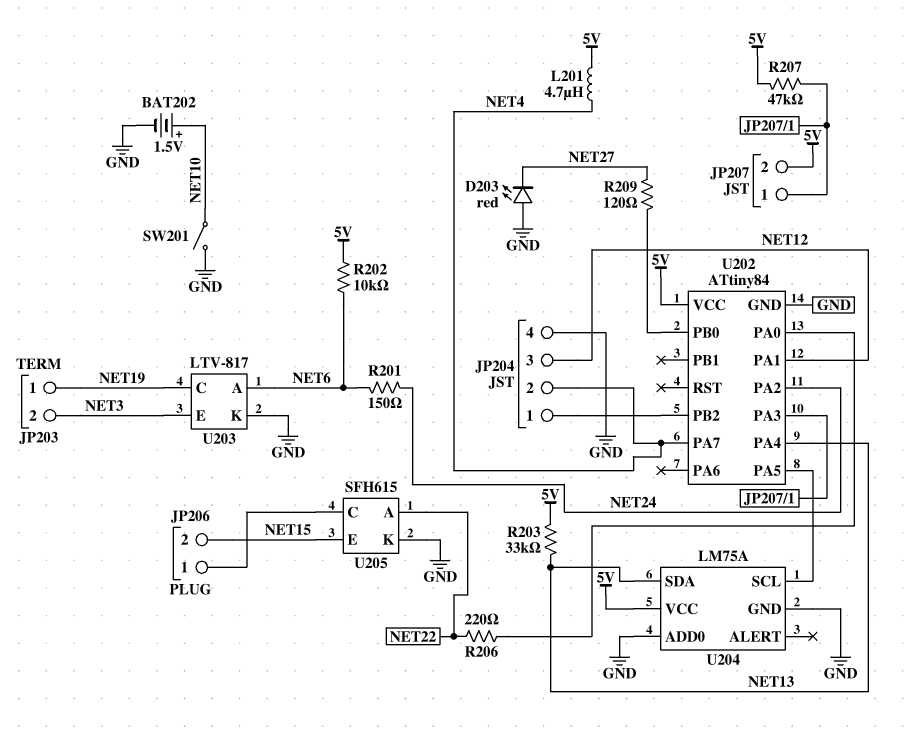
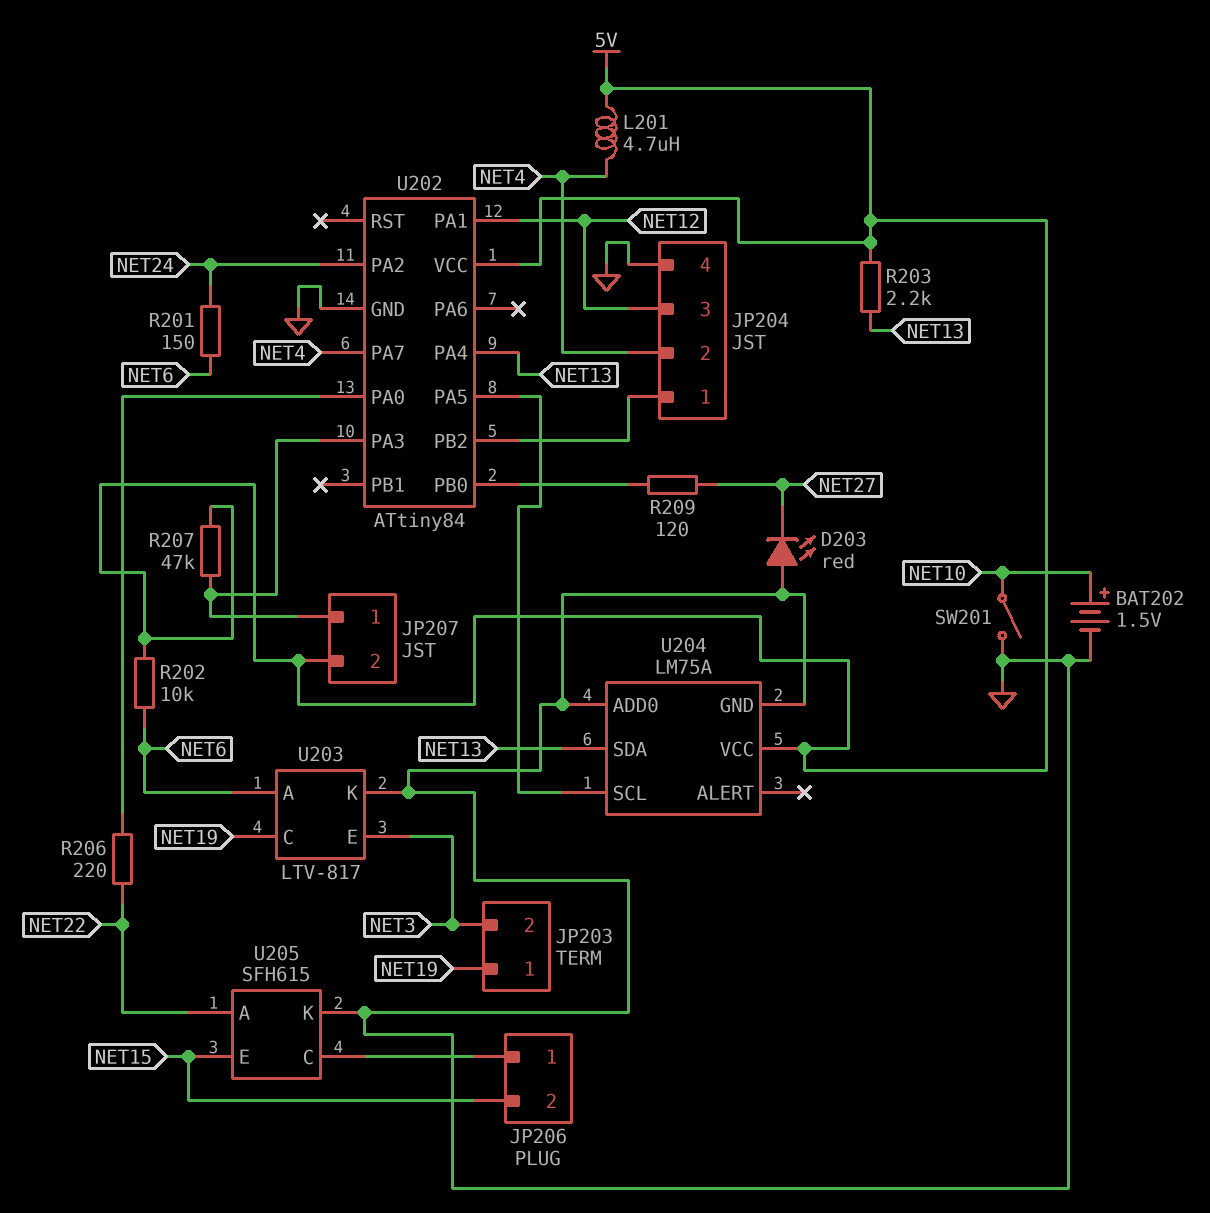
R203: 33k (5V, NET13) -> 2.2k (5V, NET13)

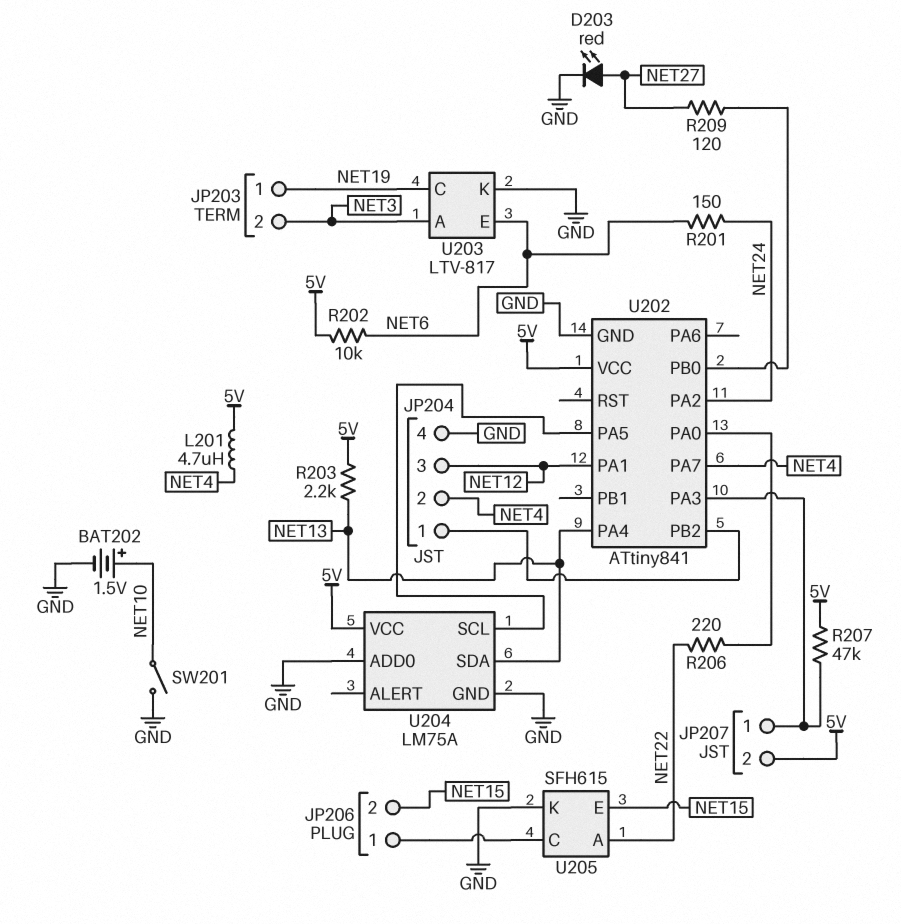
D203: LED red (A GND, K NET27) -> LED red (A NET27, K GND)
U202: ATtiny84 -> ATtiny841
U203 pin A: NET6 -> NET3
U203 pin E: NET3 -> NET6

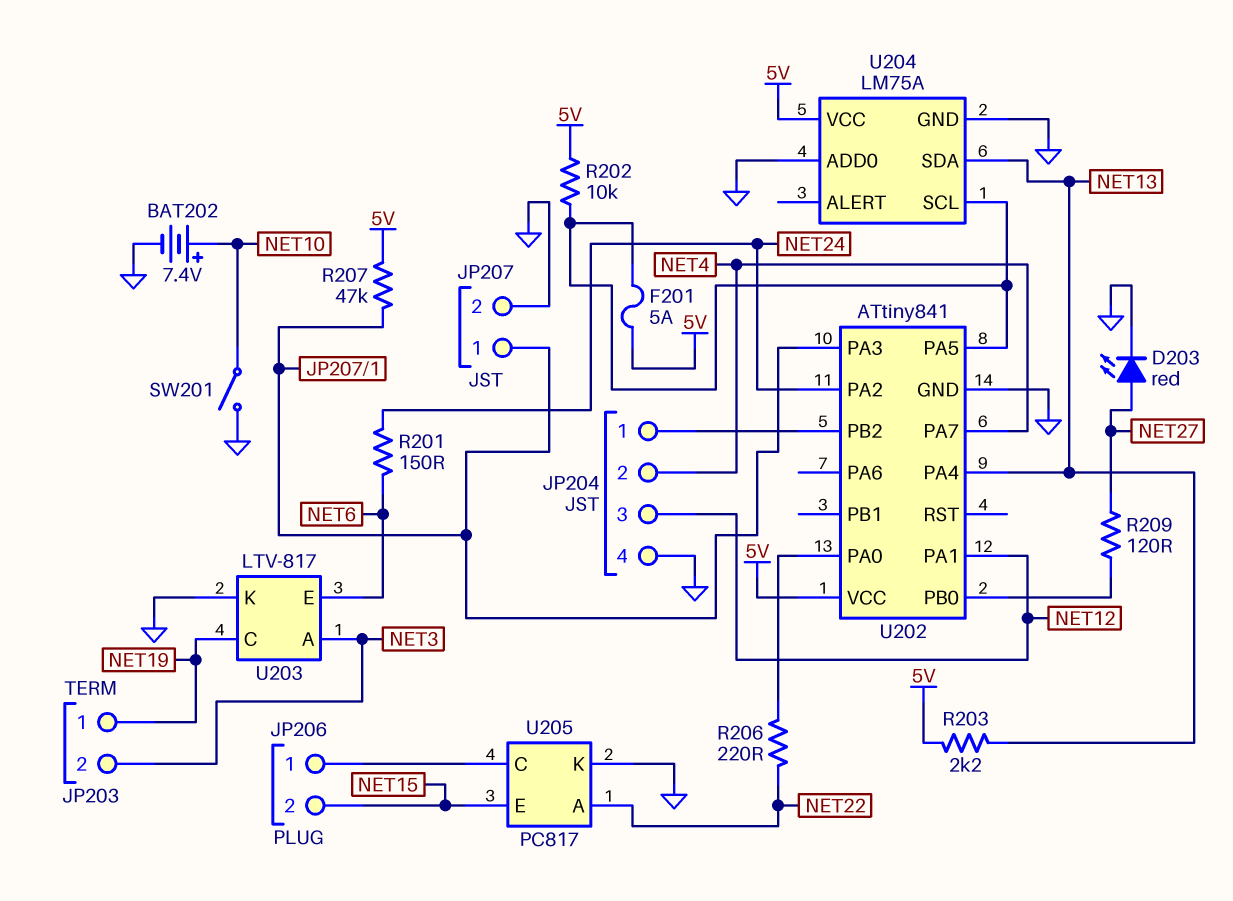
BAT202: 1.5V (plus NET10, minus GND) -> 7.4V (plus NET10, minus GND)
F201: none -> 5A (5V, U202/PA5)
JP207 pin 2: 5V -> GND
L201: 4.7uH (5V, NET4) -> none
R202: 10k (5V, NET6) -> 10k (5V, U202/PA5)
U205: SFH615 -> PC817

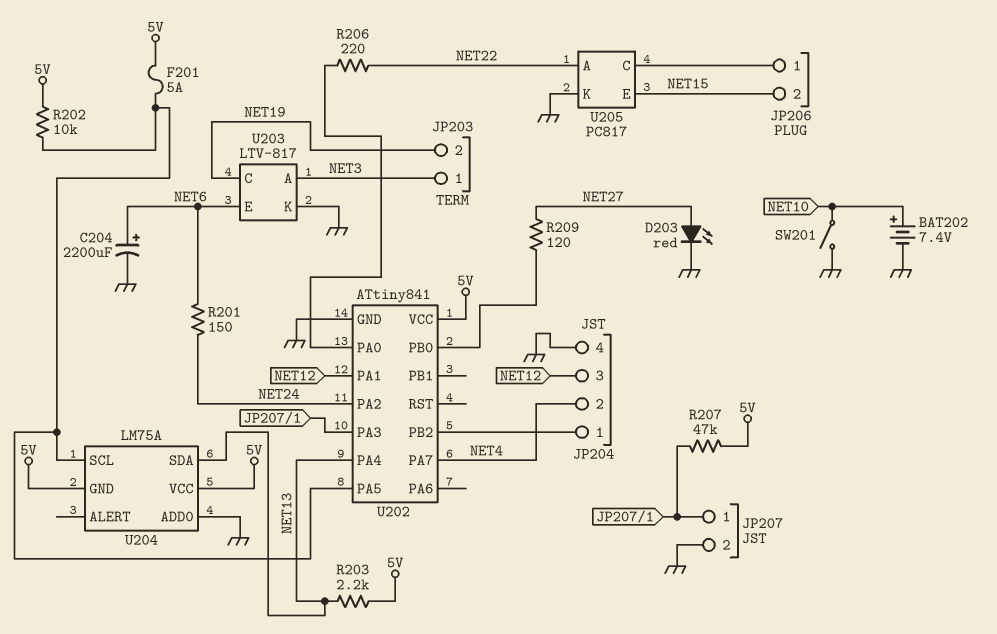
C204: none -> 2200uF (plus NET6, minus GND)
JP203 pin 1: NET19 -> NET3
JP203 pin 2: NET3 -> NET19
U204 pin GND: GND -> 5V

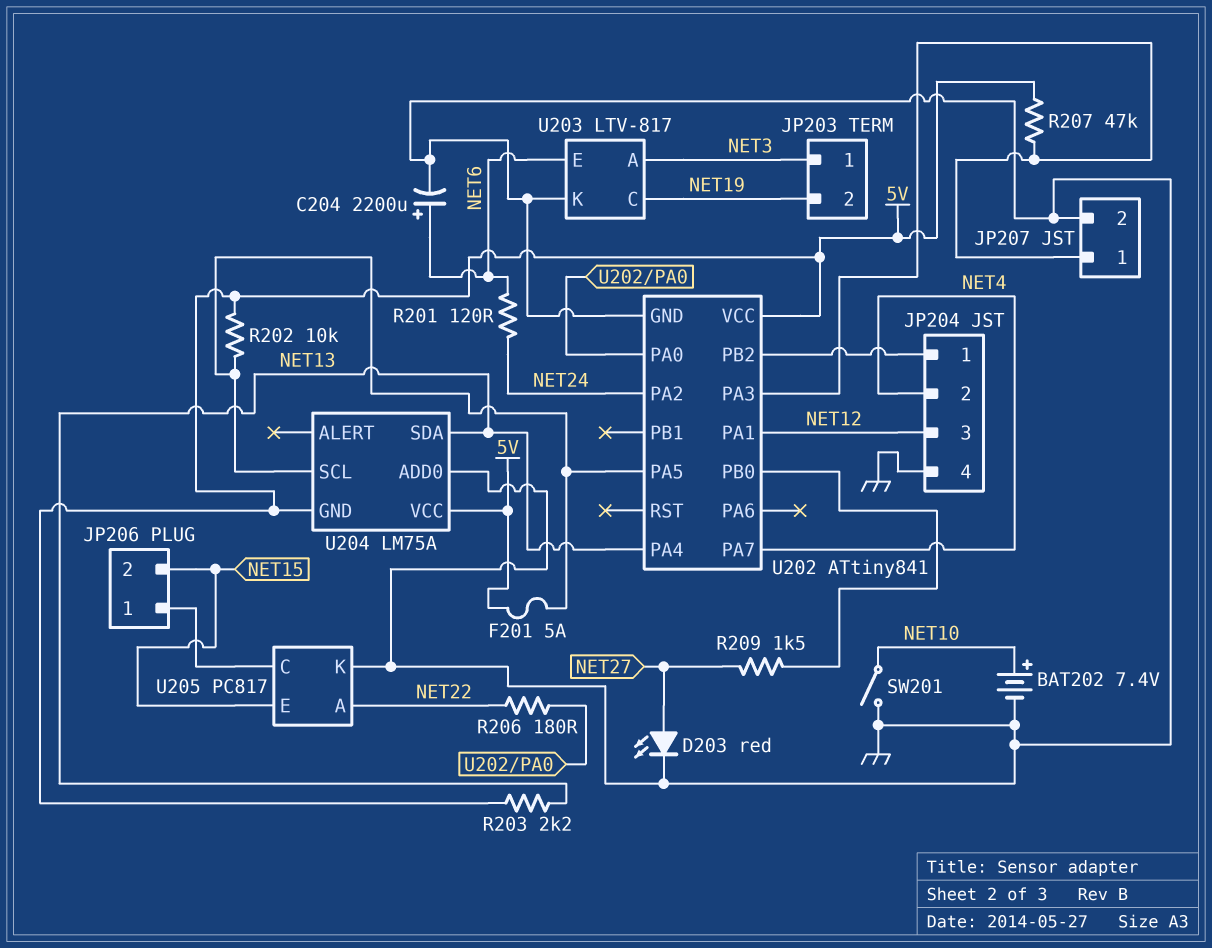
R201: 150 (NET6, NET24) -> 120 (NET6, NET24)
R206: 220 (NET22, U202/PA0) -> 180 (NET22, U202/PA0)
R209: 120 (NET27, U202/PB0) -> 1.5k (NET27, U202/PB0)

